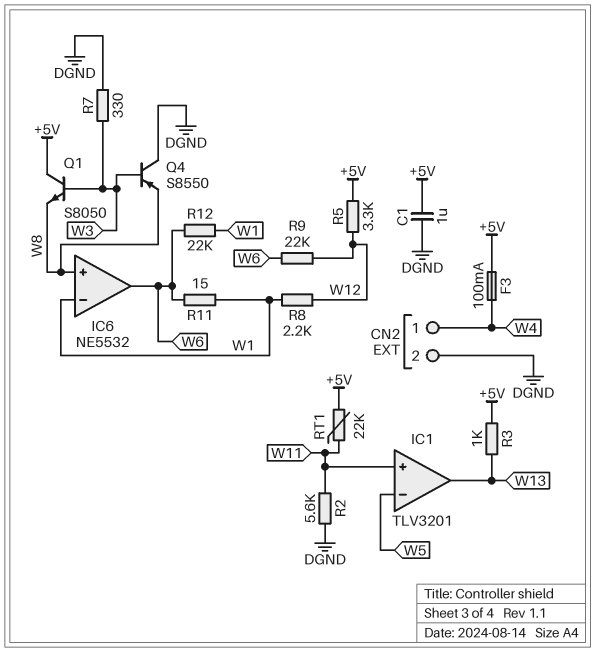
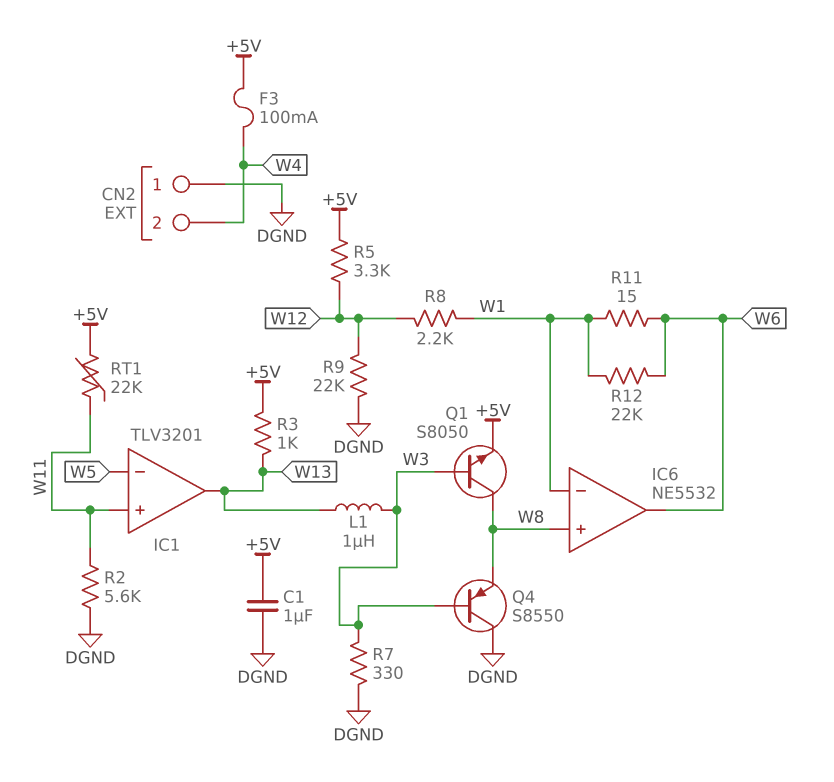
CN2 pin 1: W4 -> DGND
CN2 pin 2: DGND -> W4
L1: none -> 1uH (W3, W13)
Q1: NPN S8050 (B W3, C +5V, E W8) -> NPN S8050 (B W3, C W8, E +5V)
R9: 22k (W6, W12) -> 22k (DGND, W12)

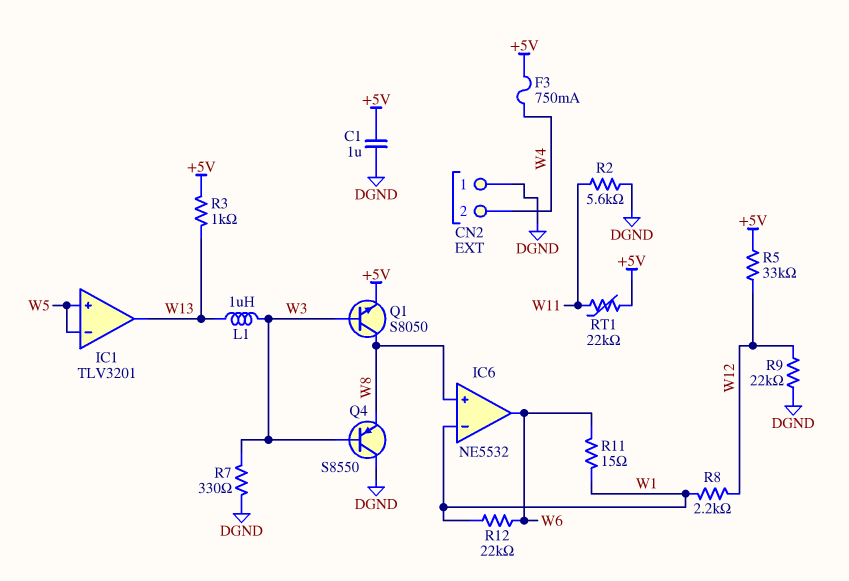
F3: 100mA (+5V, W4) -> 750mA (+5V, W4)
IC1 pin in+: W11 -> W5
R5: 3.3k (+5V, W12) -> 33k (+5V, W12)

